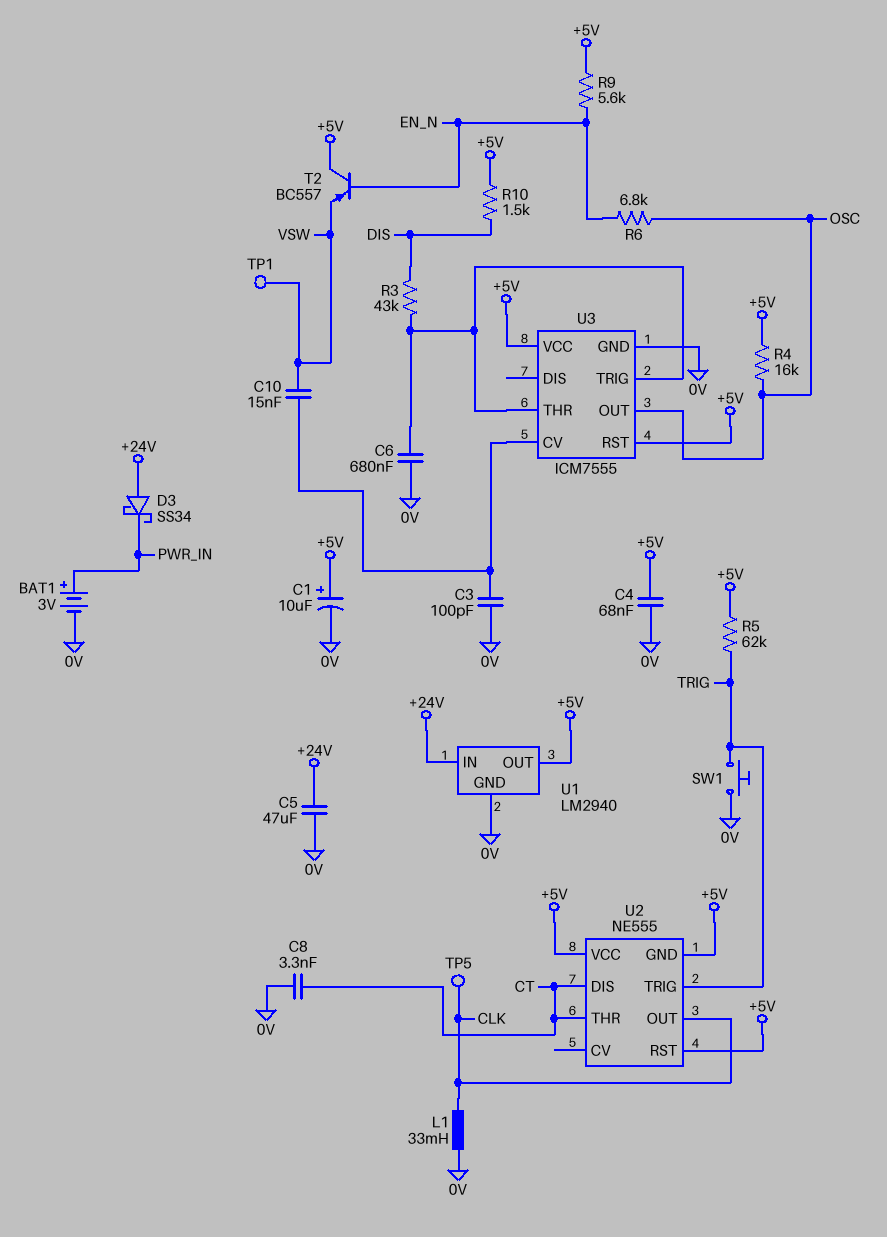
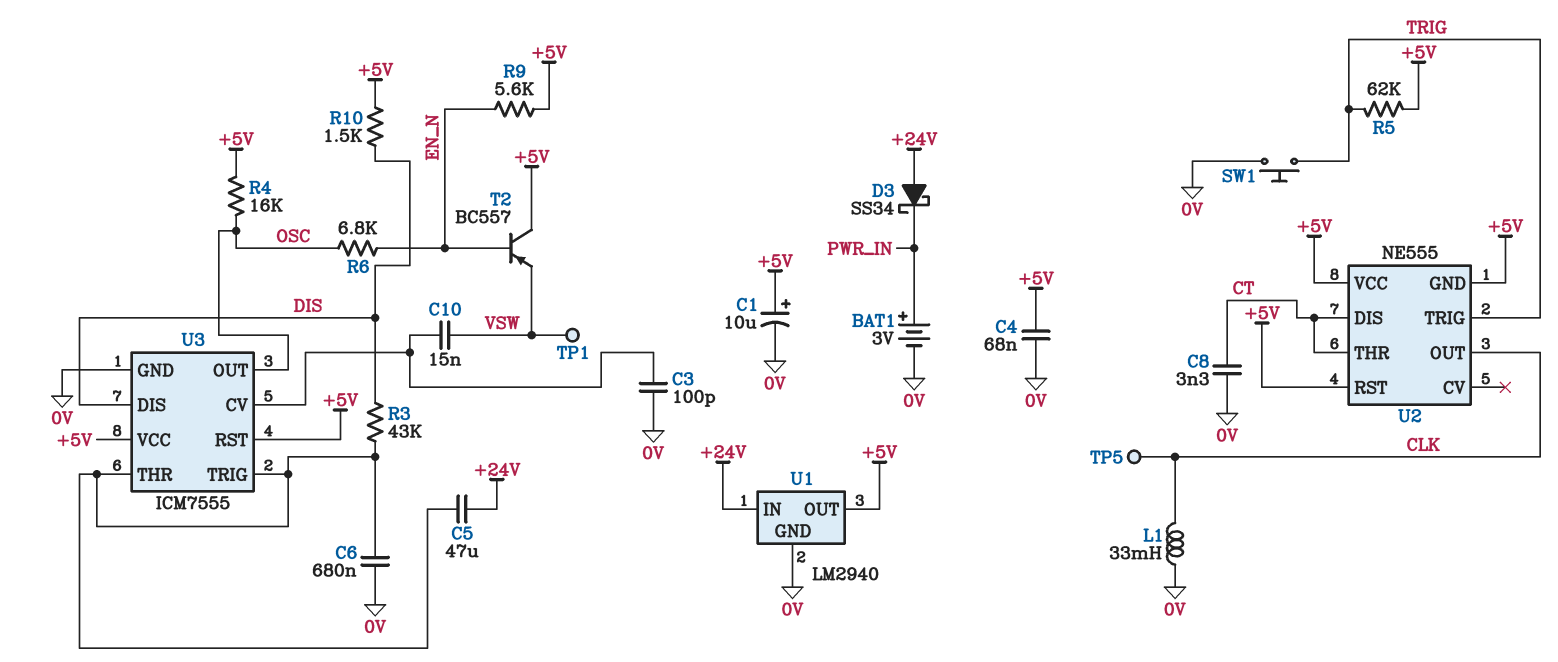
C5: 47uF (+24V, 0V) -> 47uF (+24V, U3/THR)
U3 pin DIS: none -> DIS

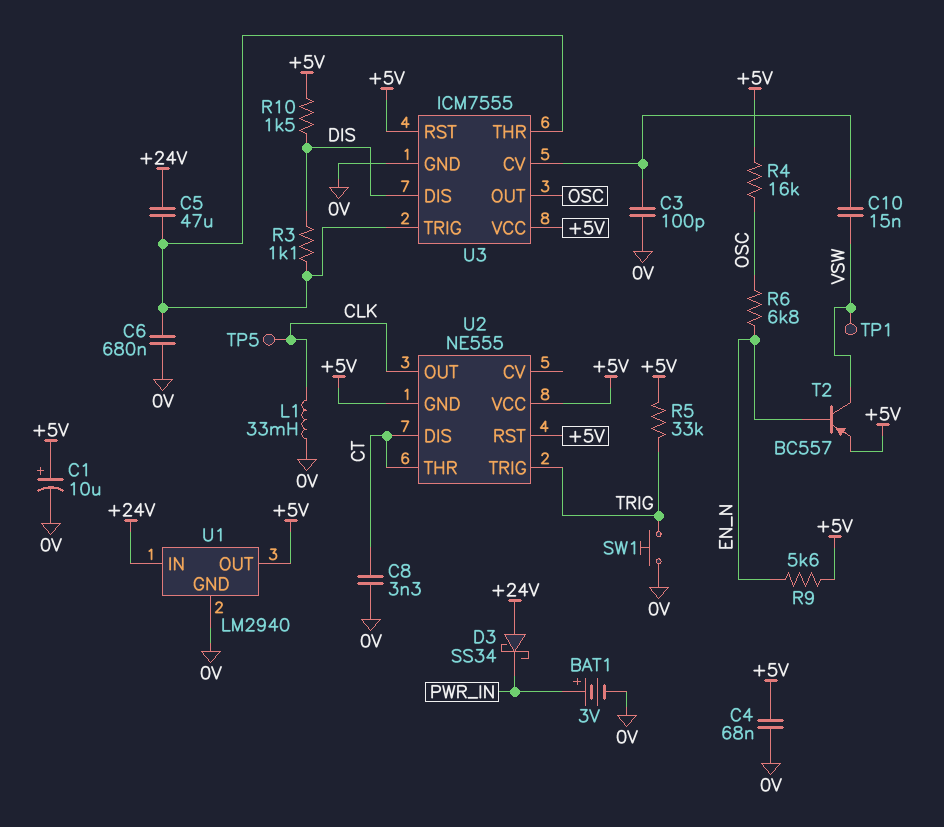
R3: 43k (DIS, U3/THR) -> 1.1k (DIS, U3/THR)
R5: 62k (+5V, TRIG) -> 33k (+5V, TRIG)
T2: PNP BC557 (B EN_N, C +5V, E VSW) -> PNP BC557 (B EN_N, C VSW, E +5V)

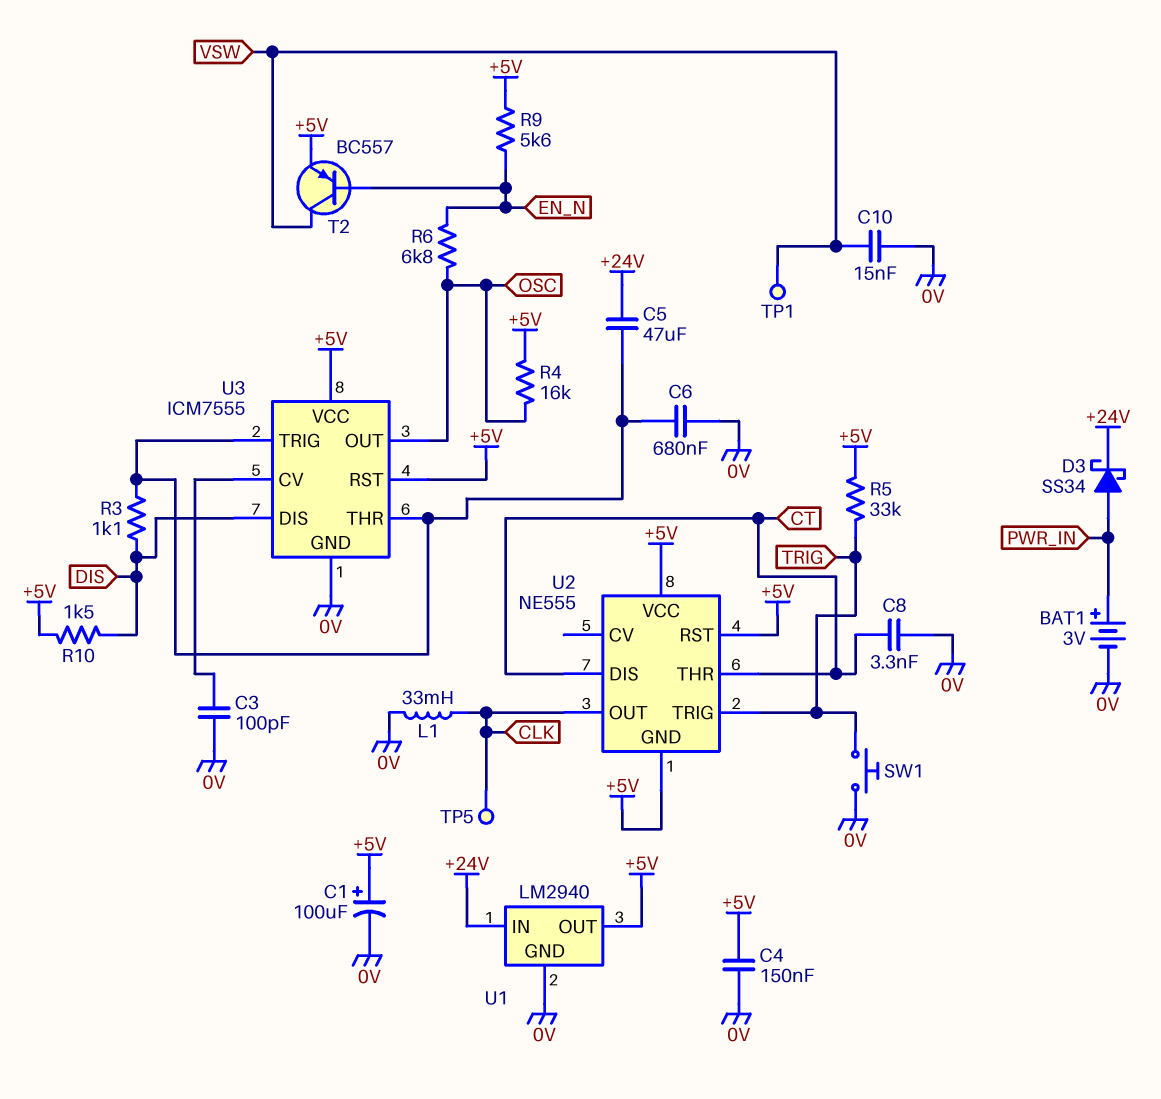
C1: 10uF (plus +5V, minus 0V) -> 100uF (plus +5V, minus 0V)
C4: 68nF (+5V, 0V) -> 150nF (+5V, 0V)
C10: 15nF (U3/CV, VSW) -> 15nF (0V, VSW)
D3: schottky SS34 (A +24V, K PWR_IN) -> schottky SS34 (A PWR_IN, K +24V)

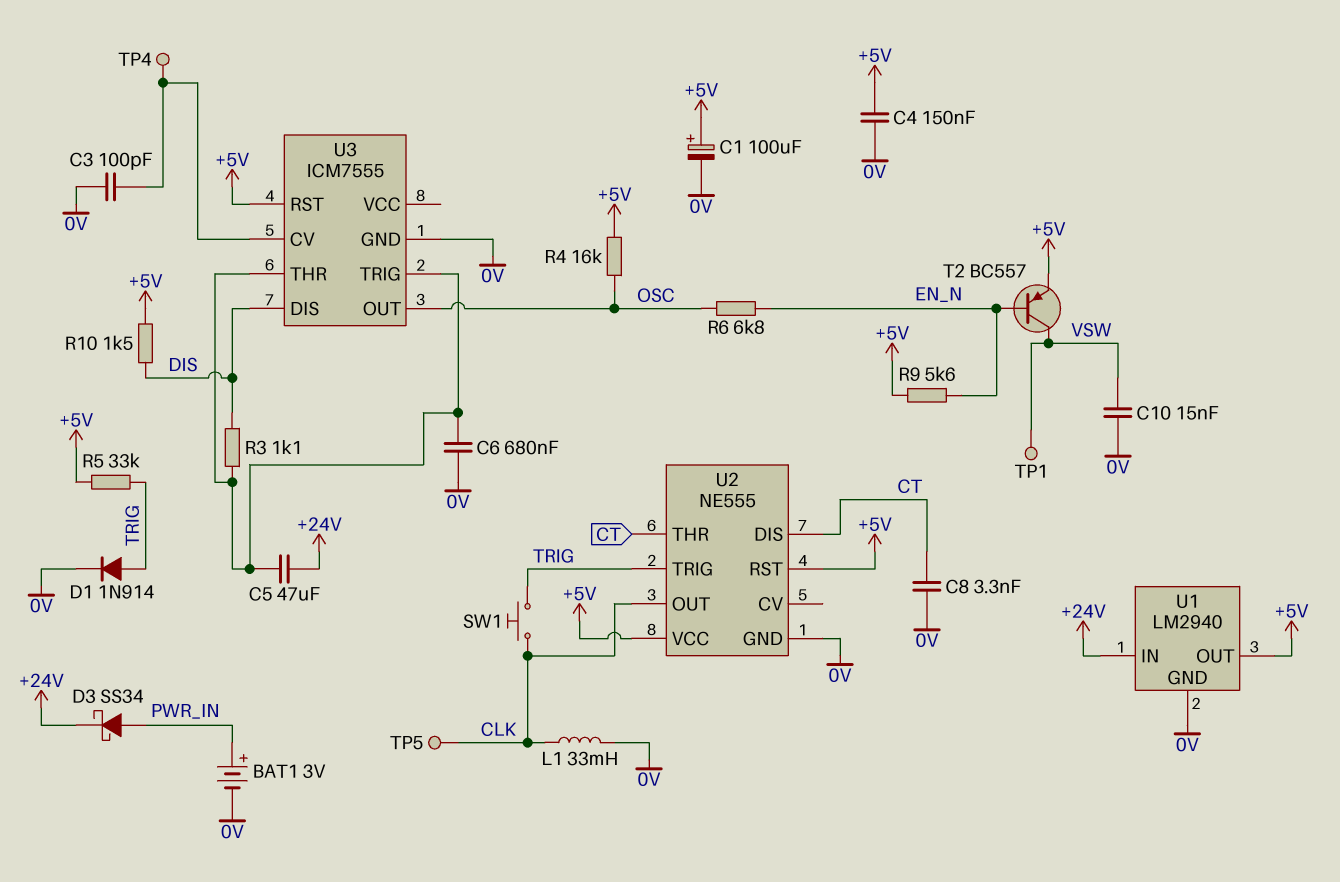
D1: none -> diode 1N914 (A TRIG, K 0V)
SW1: button (0V, TRIG) -> button (CLK, TRIG)
TP4: none -> test point (U3/CV)
U2 pin GND: +5V -> 0V
U3 pin VCC: +5V -> none

